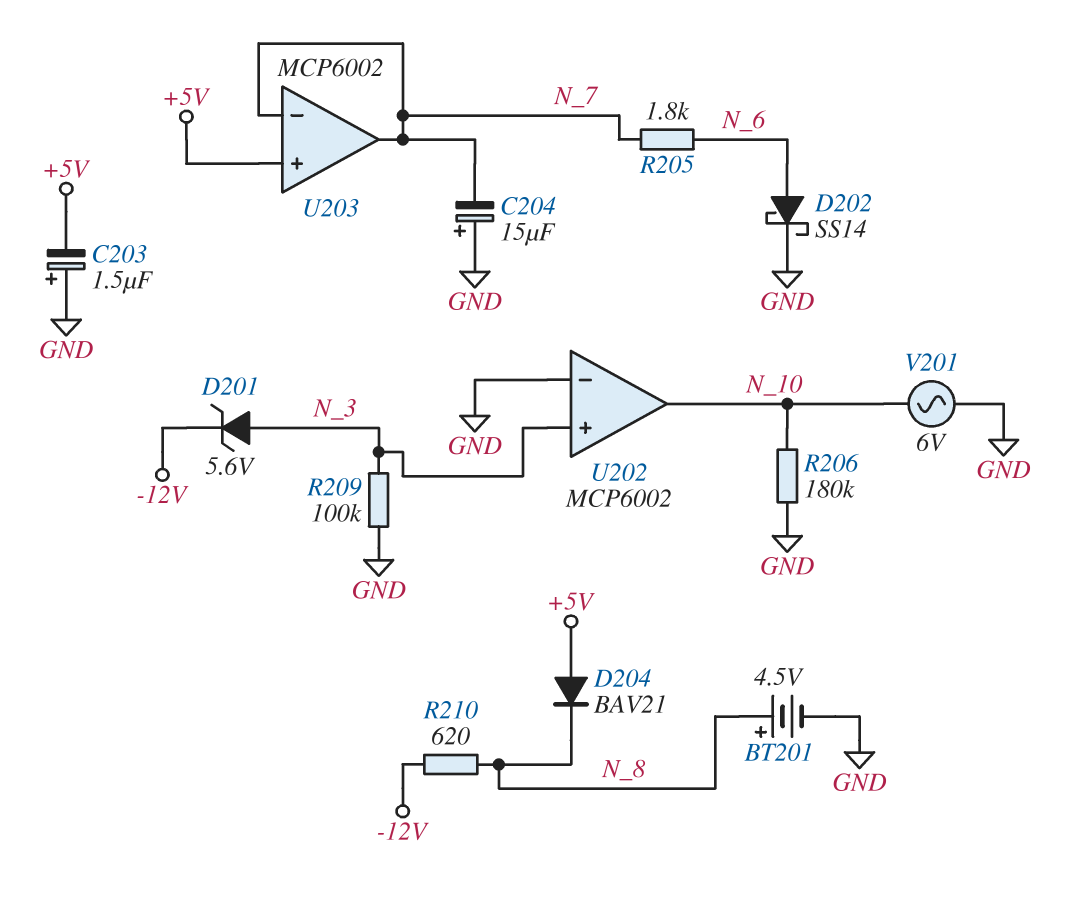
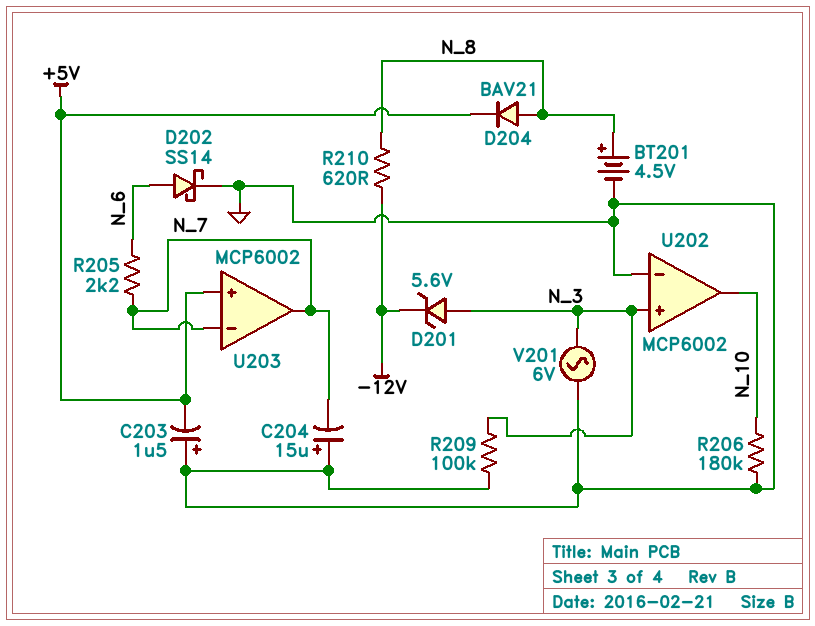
D204: diode BAV21 (A +5V, K N_8) -> diode BAV21 (A N_8, K +5V)
R205: 1.8k (N_6, N_7) -> 2.2k (N_6, N_7)
V201: AC 6V (GND, N_10) -> AC 6V (GND, N_3)

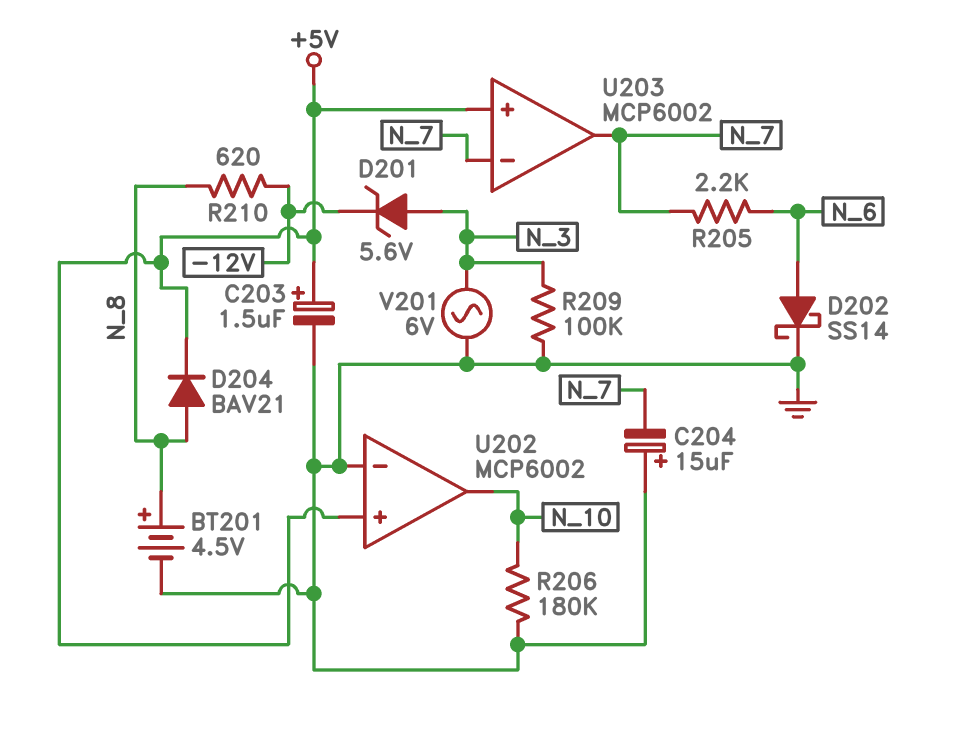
C203: 1.5uF (plus GND, minus +5V) -> 1.5uF (plus +5V, minus GND)
U202 pin in+: N_3 -> +5V

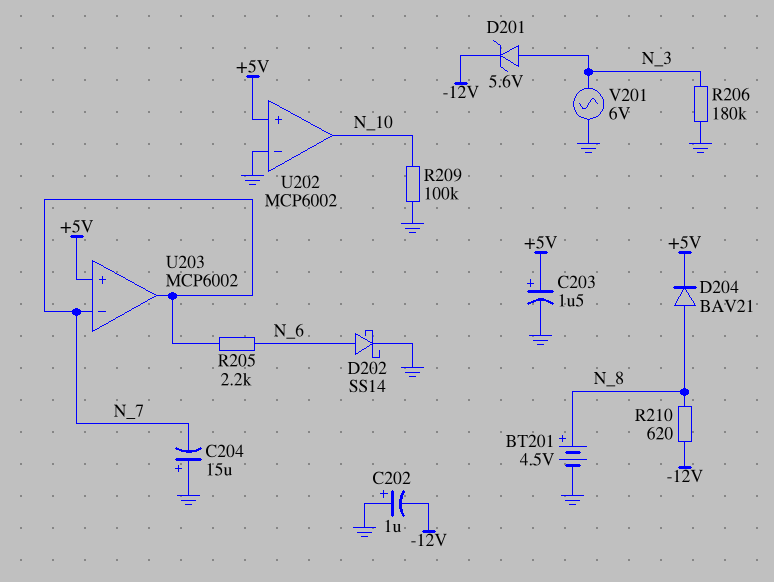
C202: none -> 1uF (plus GND, minus -12V)
R206: 180k (GND, N_10) -> 180k (GND, N_3)
R209: 100k (GND, N_3) -> 100k (GND, N_10)

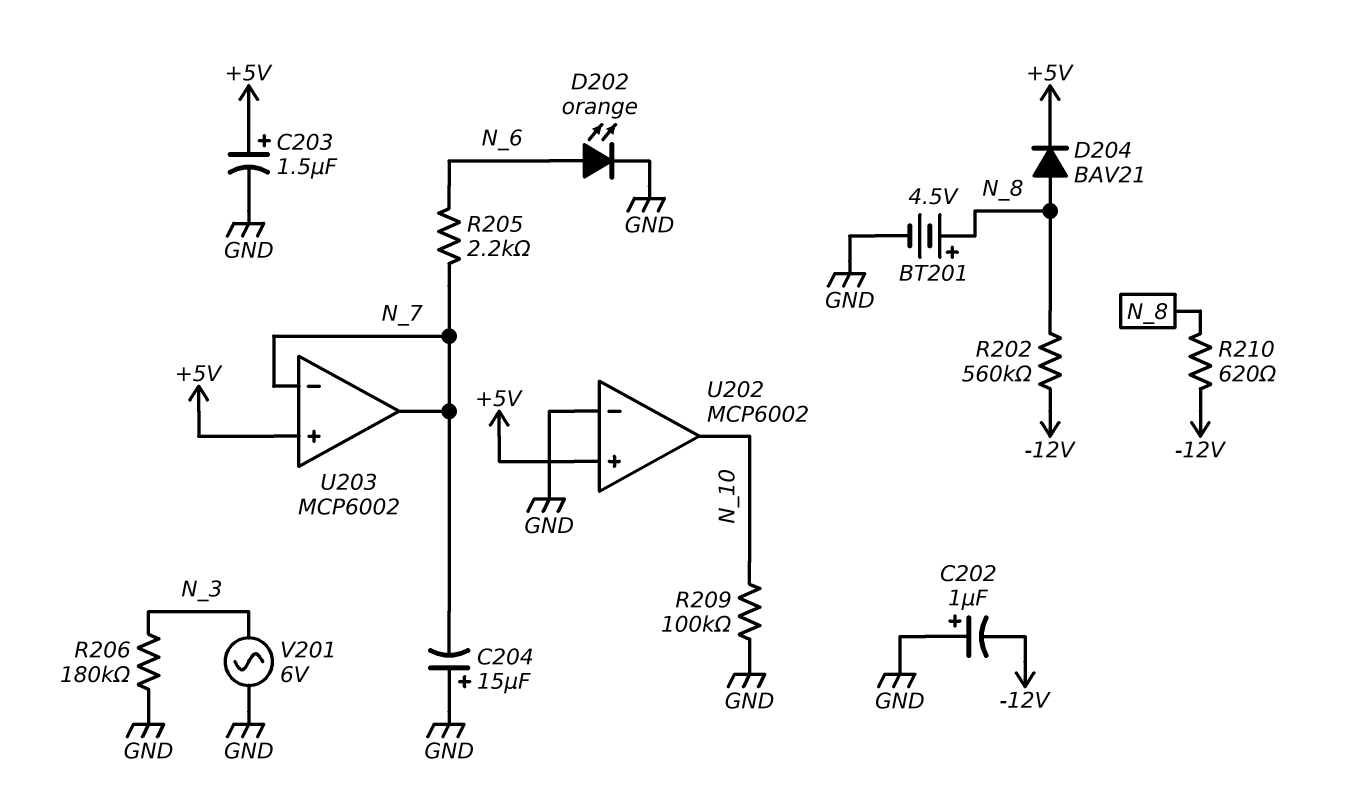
D201: zener 5.6V (A N_3, K -12V) -> none
D202: schottky SS14 (A N_6, K GND) -> LED orange (A N_6, K GND)
R202: none -> 560k (-12V, N_8)

